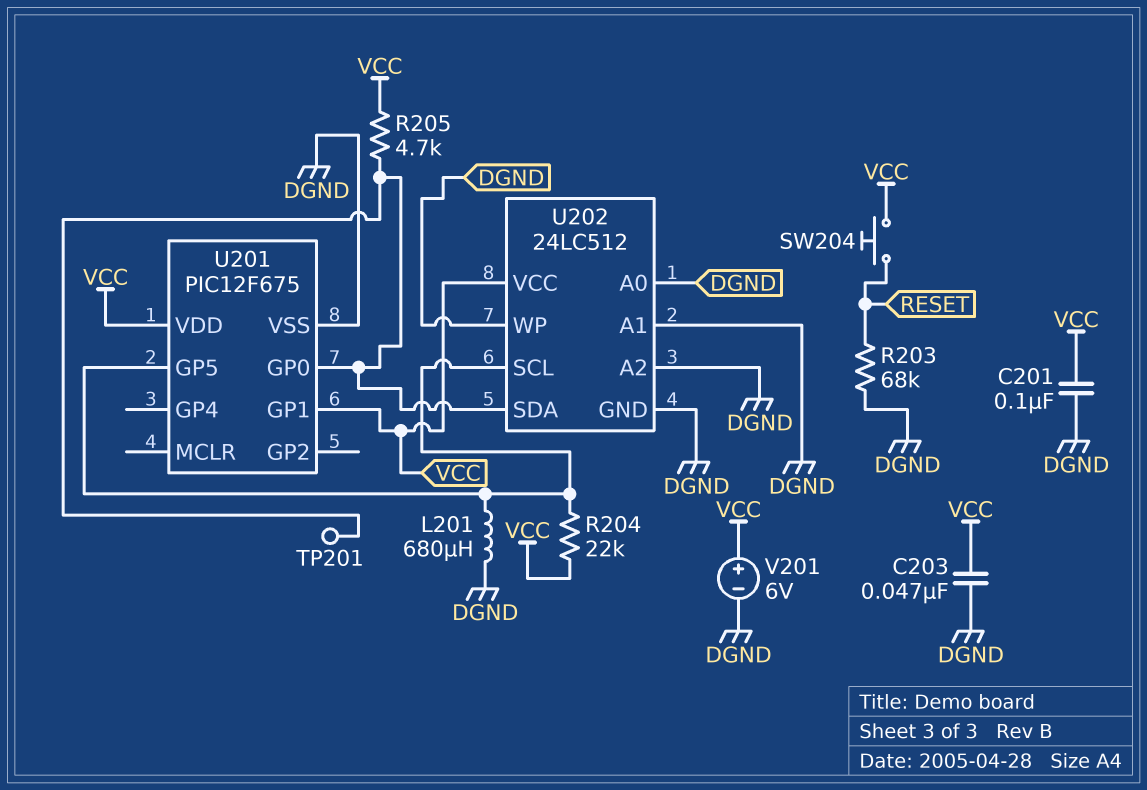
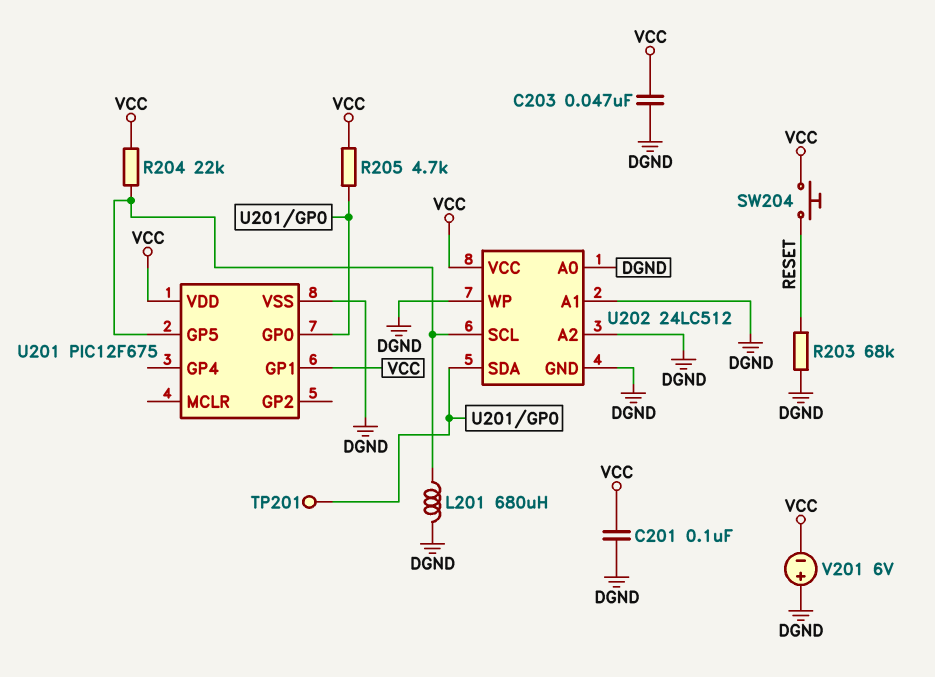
V201: 6V (plus VCC, minus DGND) -> 6V (plus DGND, minus VCC)

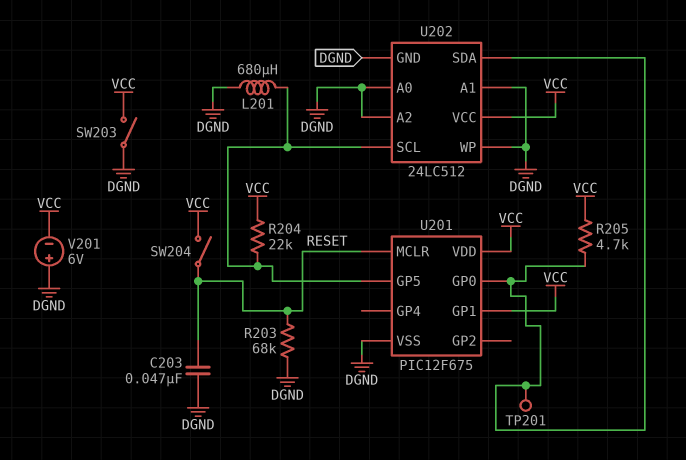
C201: 100nF (DGND, VCC) -> none
C203: 47nF (DGND, VCC) -> 47nF (DGND, RESET)
SW203: none -> switch (DGND, VCC)
SW204: button (RESET, VCC) -> switch (RESET, VCC)
U201 pin MCLR: none -> RESET

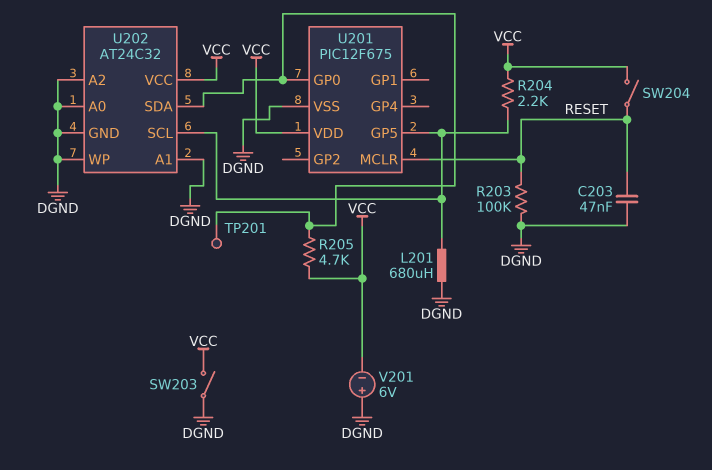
R203: 68k (DGND, RESET) -> 100k (DGND, RESET)
R204: 22k (U201/GP5, VCC) -> 2.2k (U201/GP5, VCC)
U201 pin GP1: VCC -> none
U202: 24LC512 -> AT24C32

